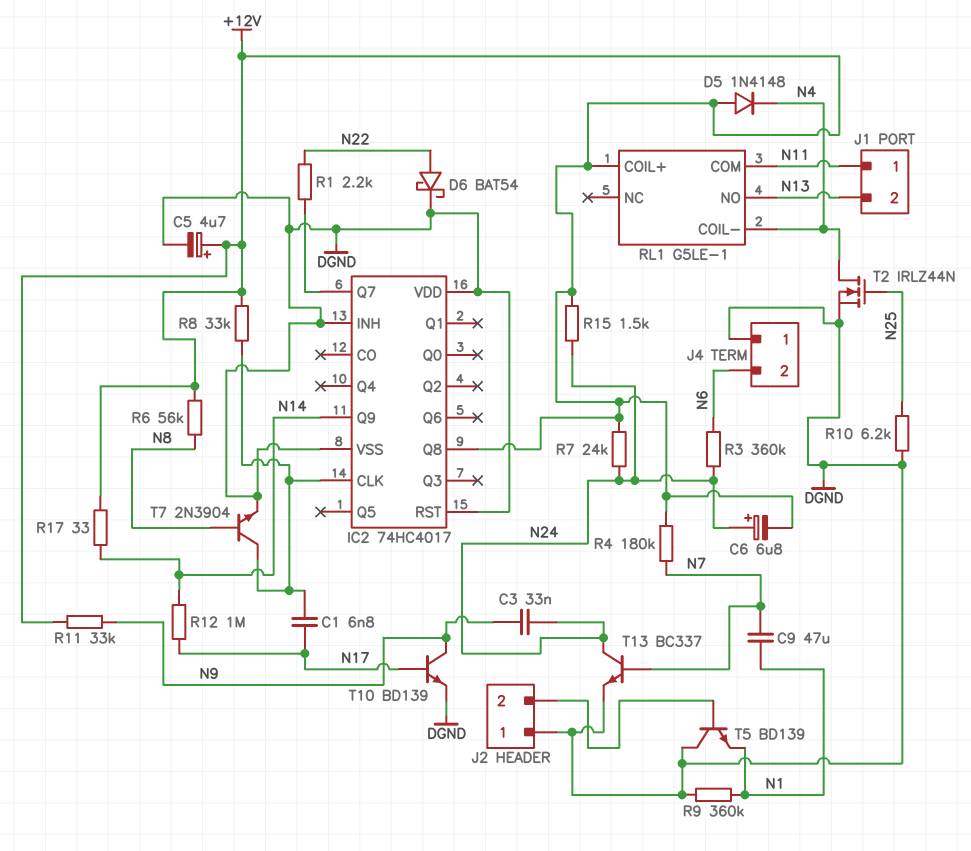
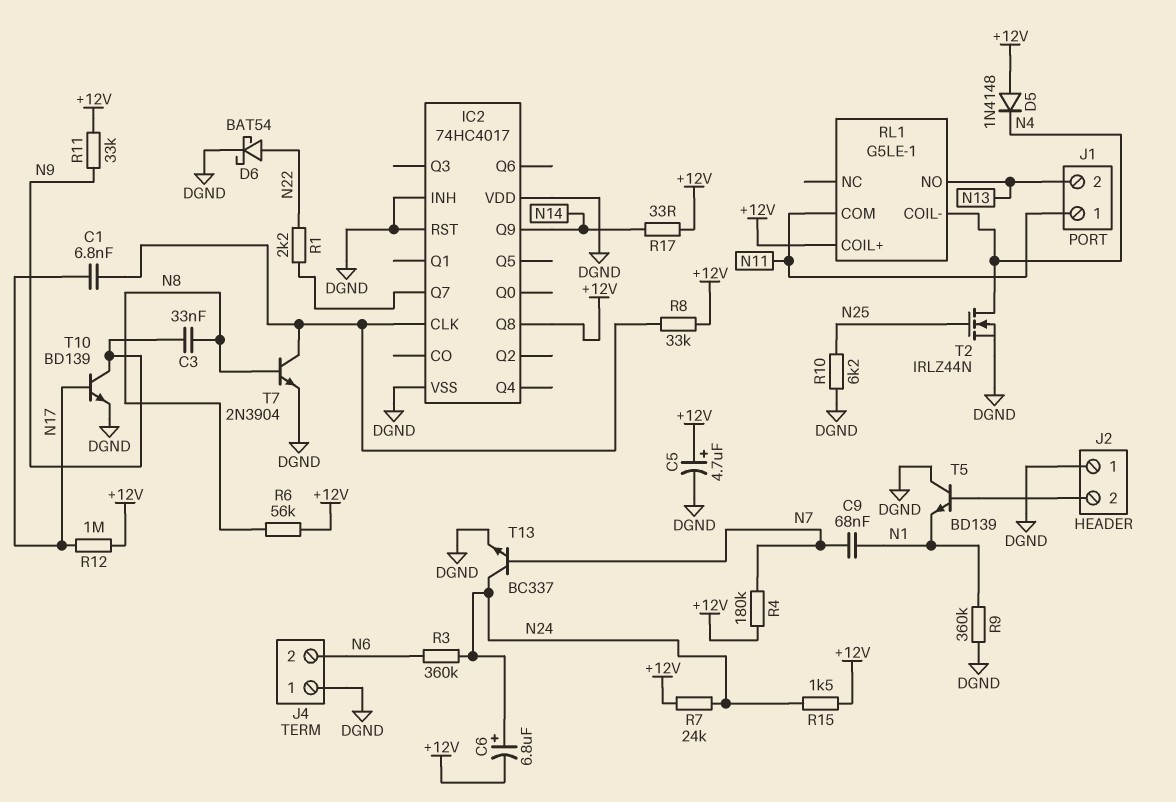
C3: 33nF (N9, N24) -> 33nF (N8, N9)
C9: 47uF (N1, N7) -> 68nF (N1, N7)
R12: 1M (N14, N17) -> 1M (+12V, N17)

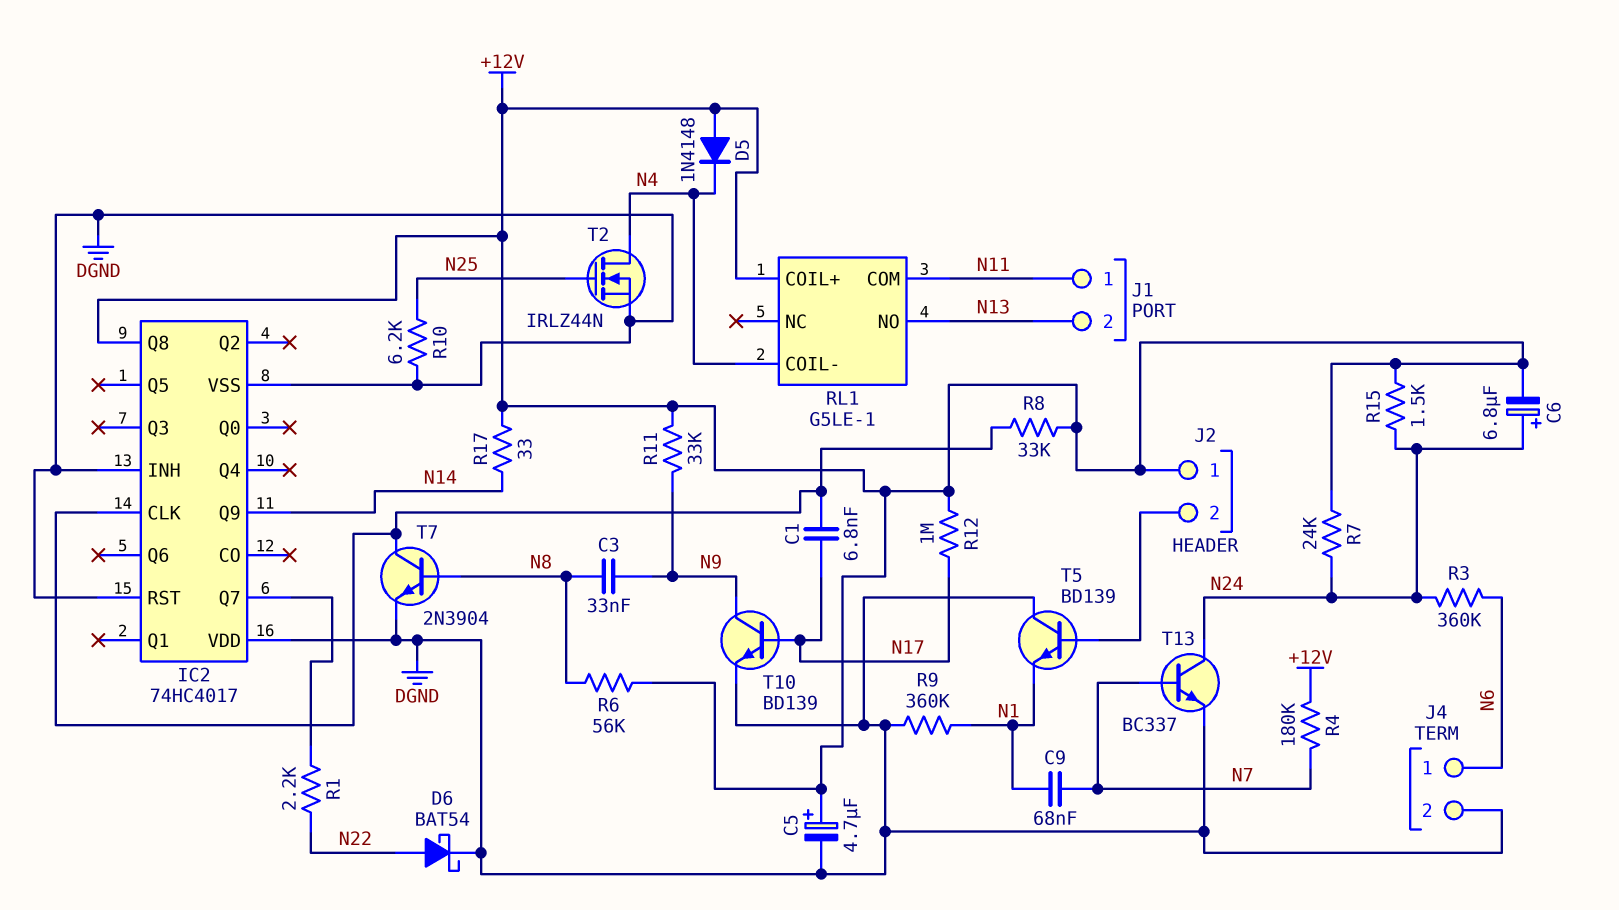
J2 pin 1: DGND -> +12V
J4 pin 1: DGND -> N6
J4 pin 2: N6 -> DGND

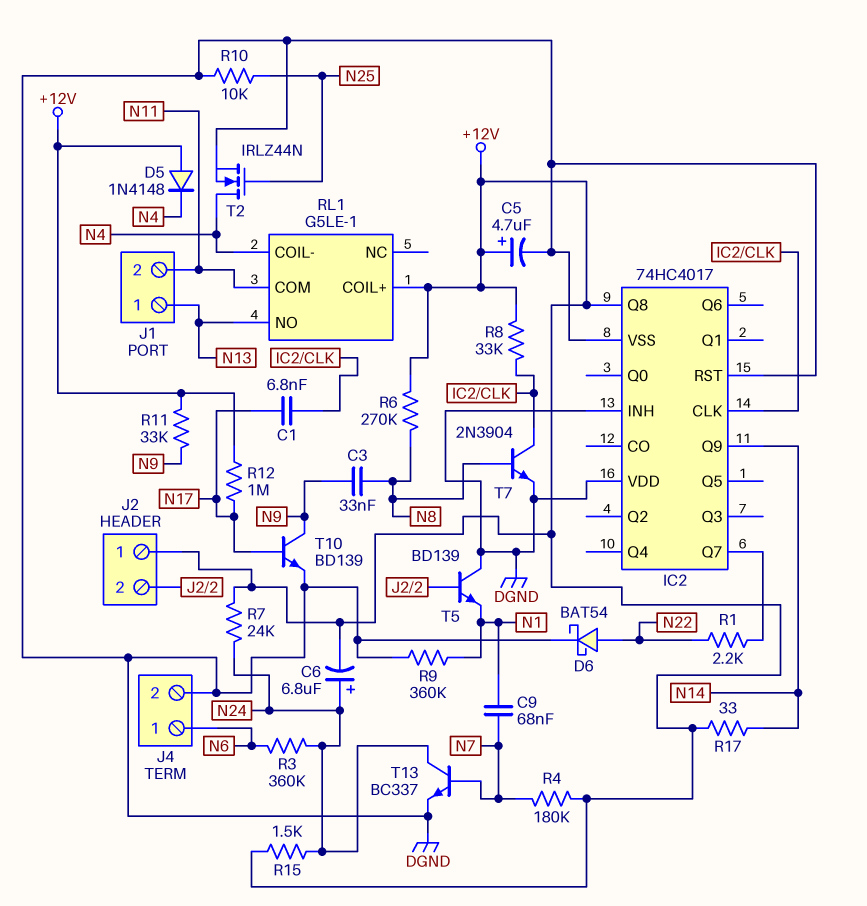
J1 pin 1: N11 -> N13
J1 pin 2: N13 -> N11
R6: 56k (+12V, N8) -> 270k (+12V, N8)
R10: 6.2k (DGND, N25) -> 10k (DGND, N25)

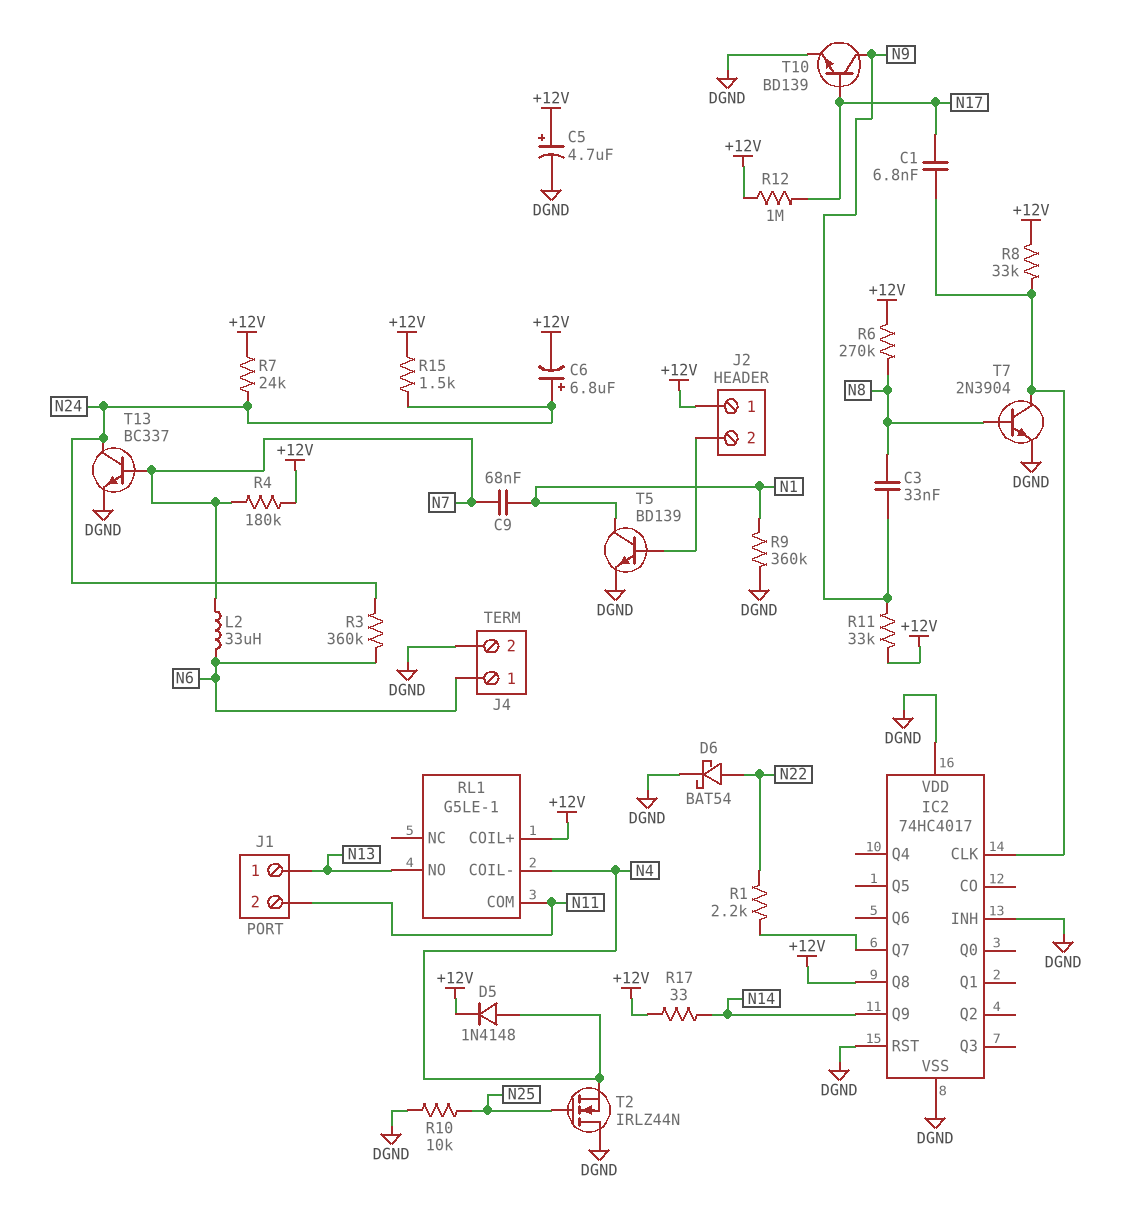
D5: diode 1N4148 (A +12V, K N4) -> diode 1N4148 (A N4, K +12V)
L2: none -> 33uH (N6, N7)
T2: NMOS IRLZ44N (G N25, D N4, S DGND) -> NMOS IRLZ44N (G N25, D DGND, S N4)
T5: NPN BD139 (B J2/2, C DGND, E N1) -> NPN BD139 (B J2/2, C N1, E DGND)

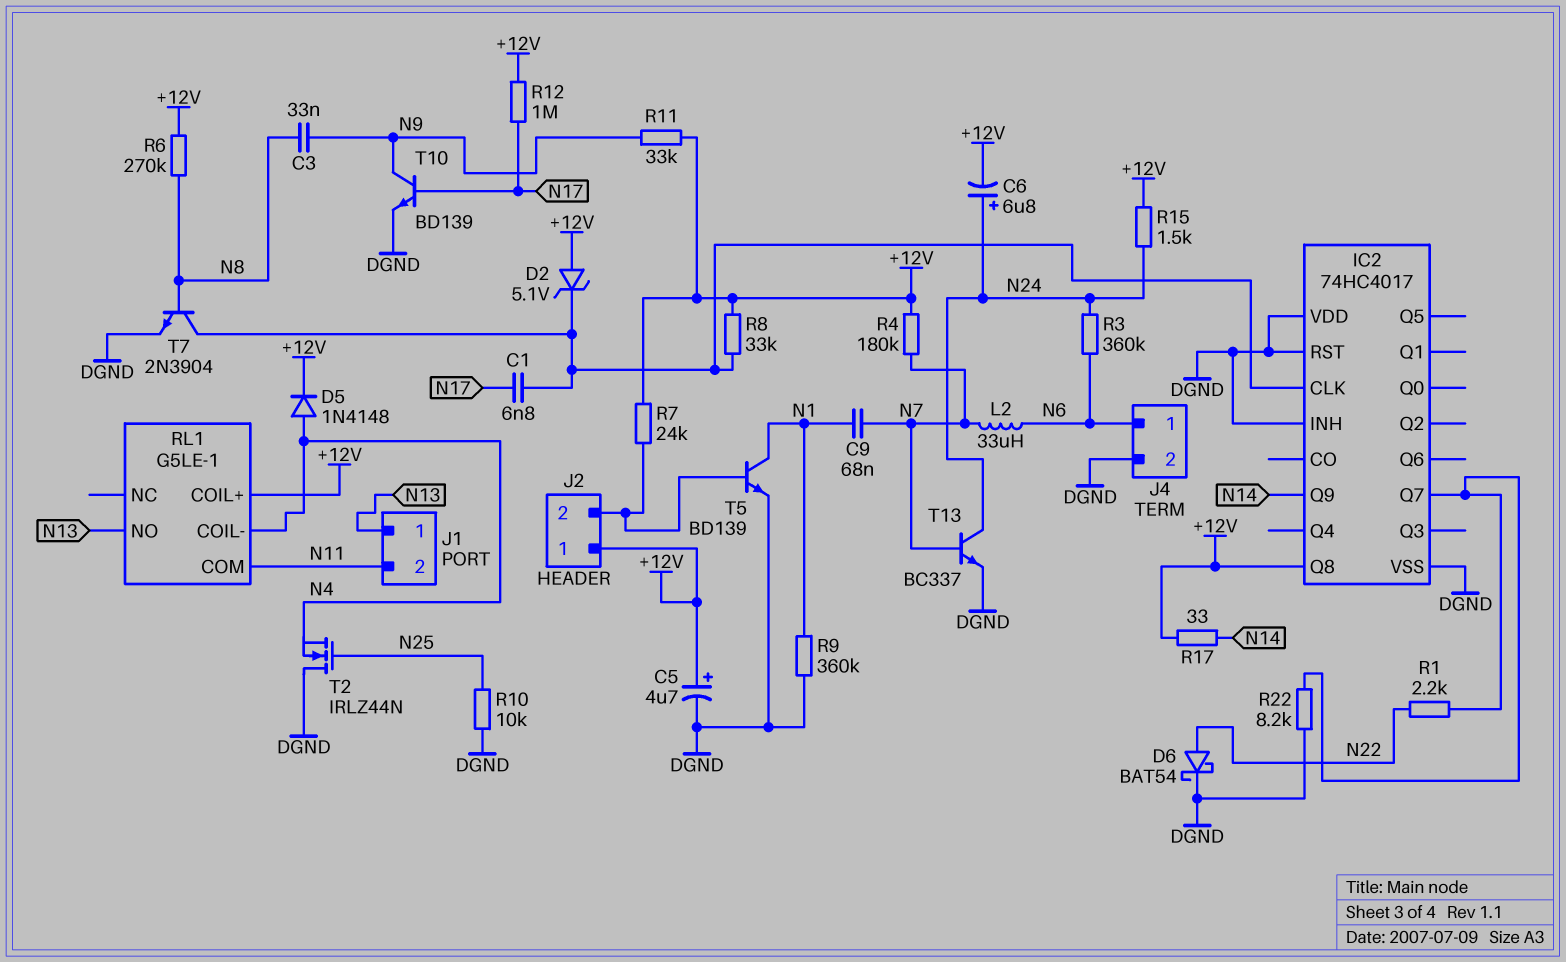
D2: none -> zener 5.1V (A +12V, K IC2/CLK)
R7: 24k (+12V, N24) -> 24k (+12V, J2/2)
R22: none -> 8.2k (DGND, IC2/Q7)

